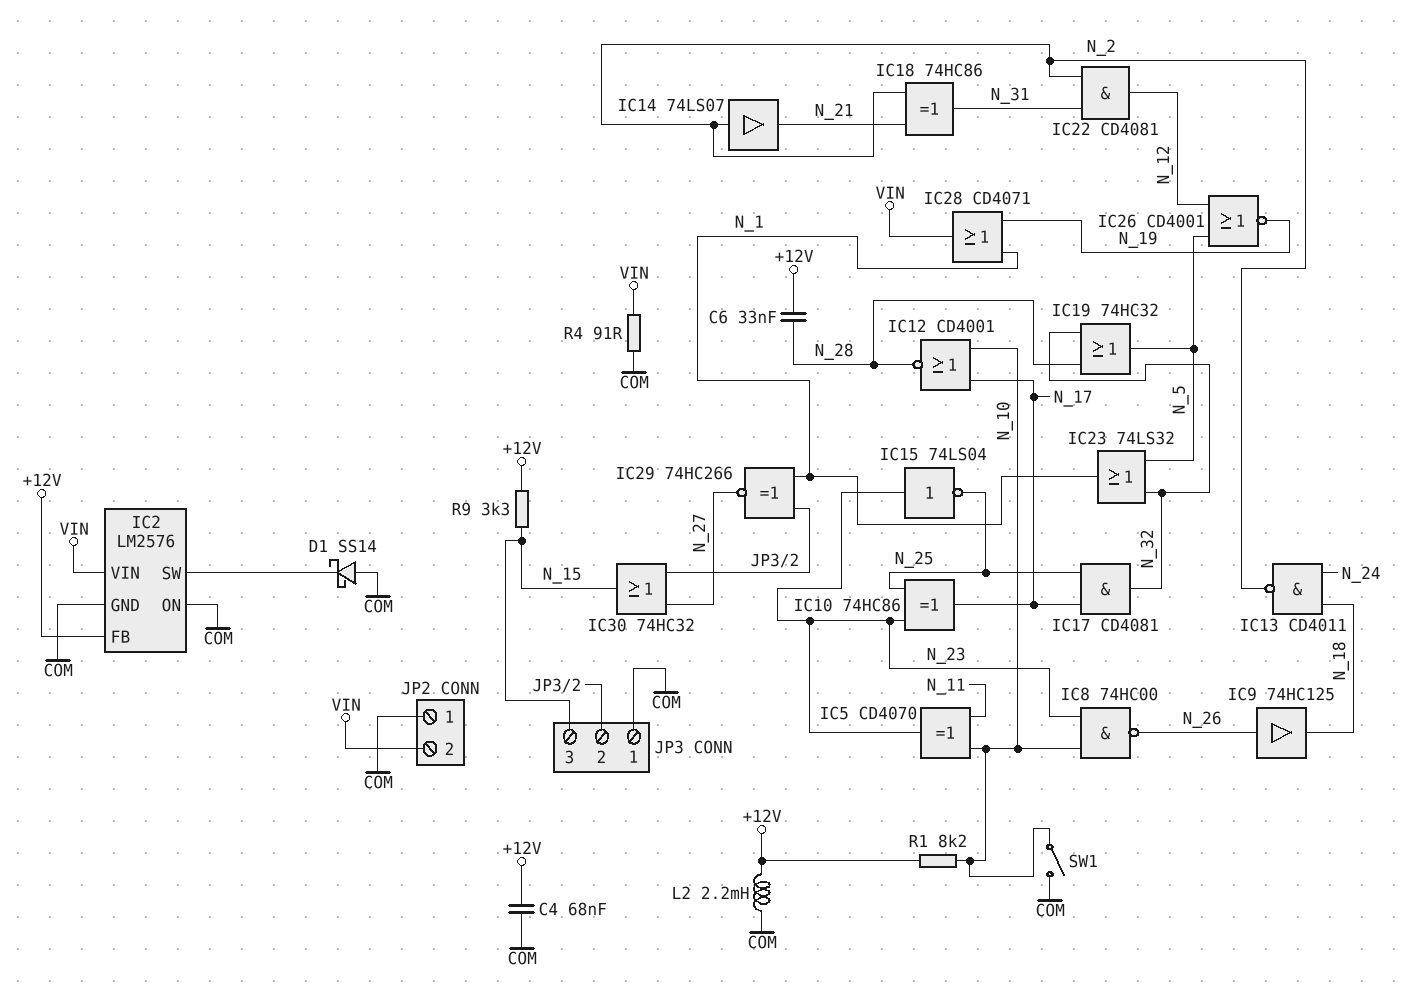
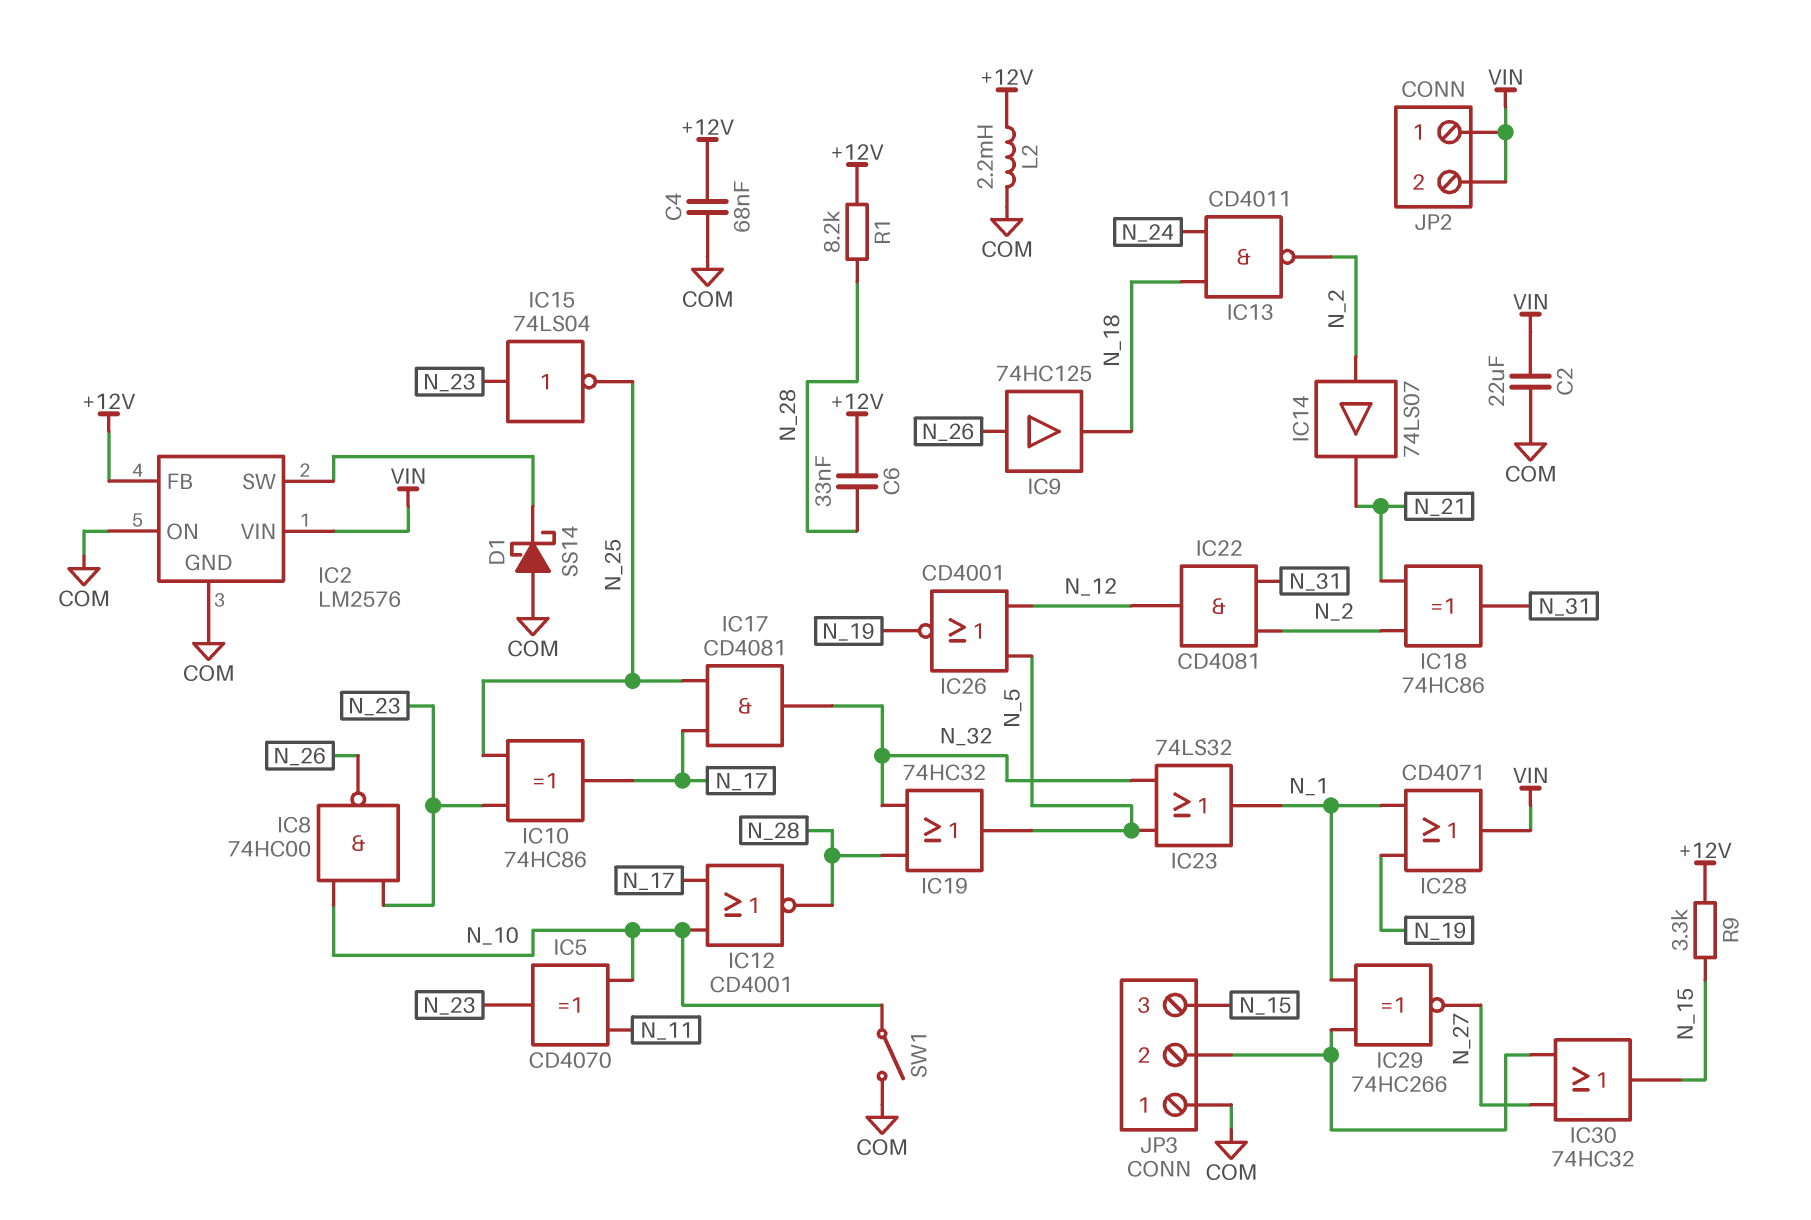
C2: none -> 22uF (COM, VIN)
JP2 pin 1: COM -> VIN
R1: 8.2k (+12V, N_10) -> 8.2k (+12V, N_28)
R4: 91 (COM, VIN) -> none

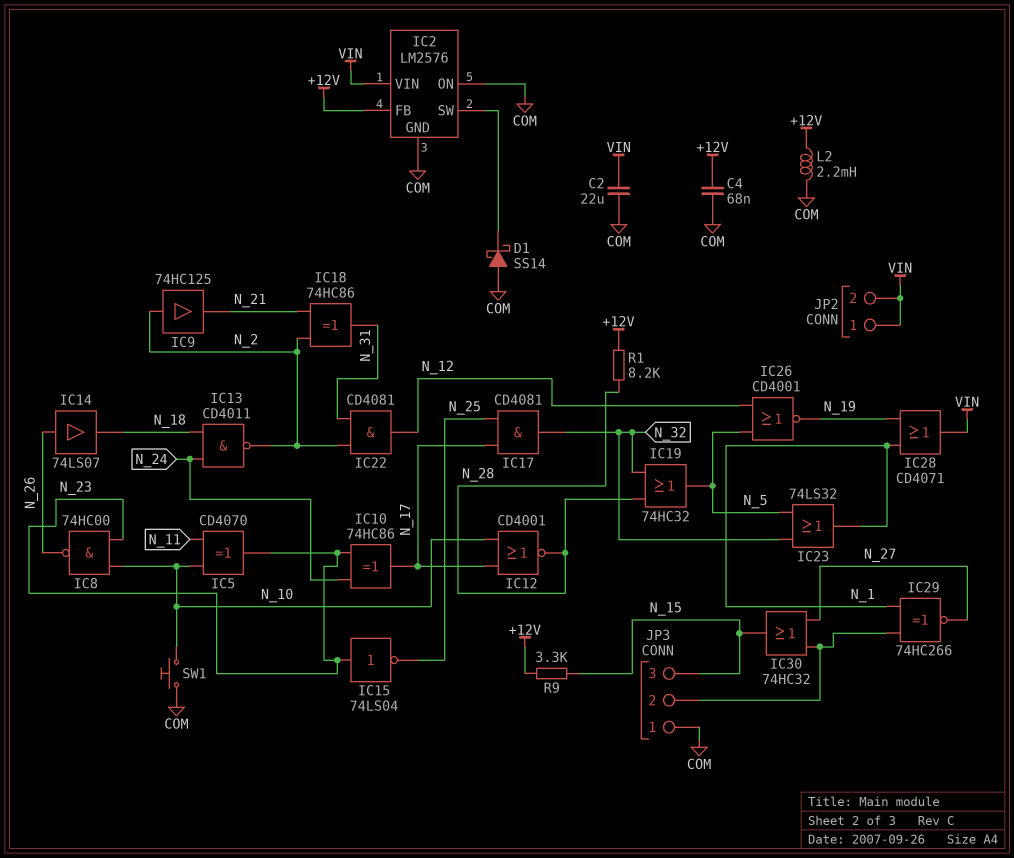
C6: 33nF (+12V, N_28) -> none
IC9: buffer 74HC125 (in N_26, out N_18) -> buffer 74HC125 (in N_2, out N_21)
IC10: XOR 74HC86 (in N_23, in N_25, out N_17) -> XOR 74HC86 (in N_23, in N_24, out N_17)
IC14: buffer 74LS07 (in N_2, out N_21) -> buffer 74LS07 (in N_26, out N_18)
SW1: switch (COM, N_10) -> button (COM, N_10)

